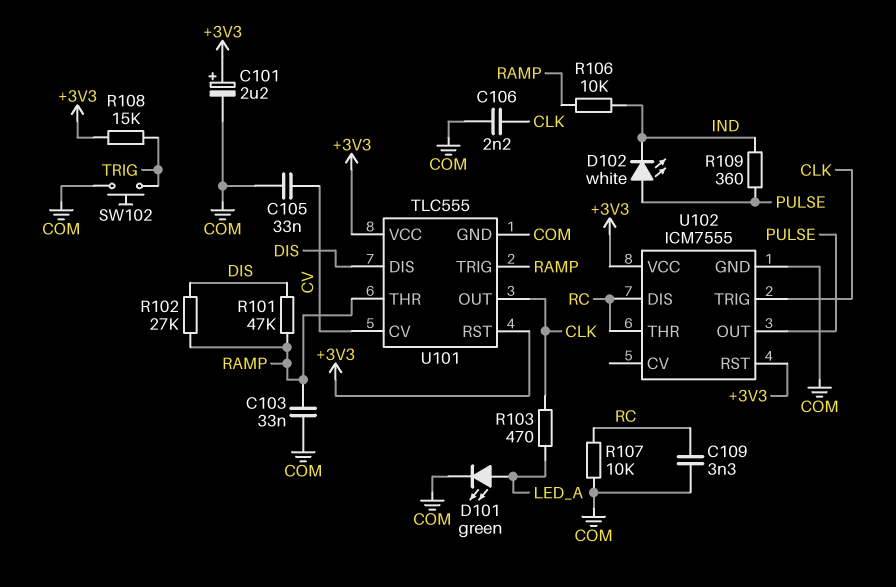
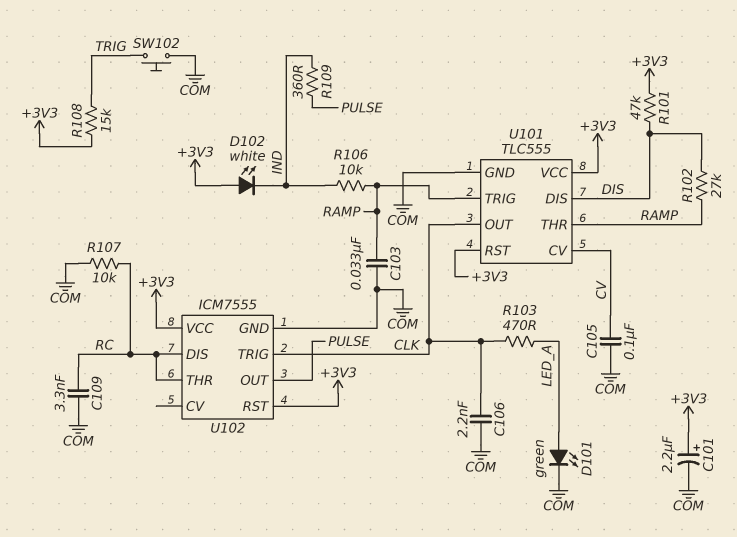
C105: 33nF (COM, CV) -> 100nF (COM, CV)
D102: LED white (A PULSE, K IND) -> LED white (A +3V3, K IND)
R101: 47k (DIS, RAMP) -> 47k (+3V3, DIS)

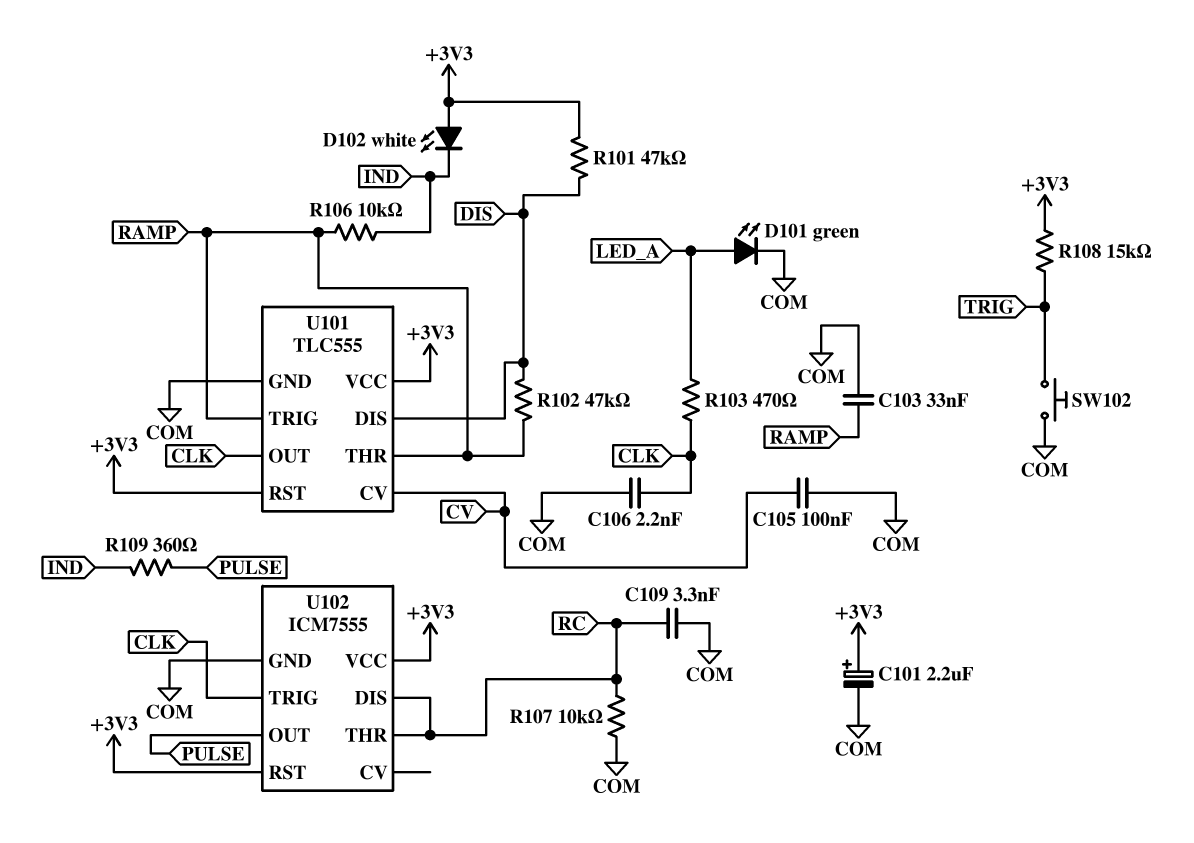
R102: 27k (DIS, RAMP) -> 47k (DIS, RAMP)

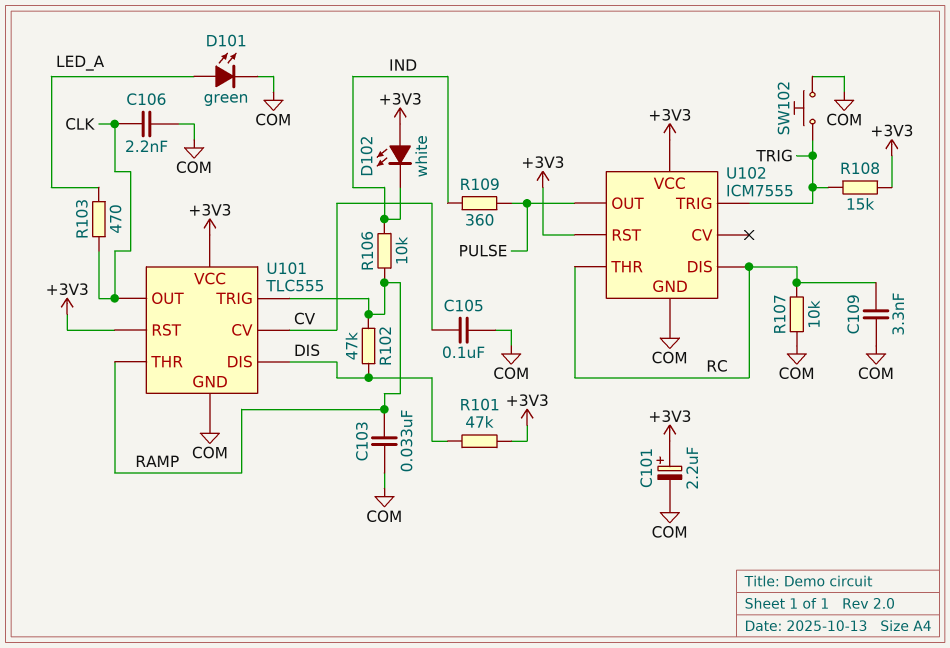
U102 pin TRIG: CLK -> TRIG

